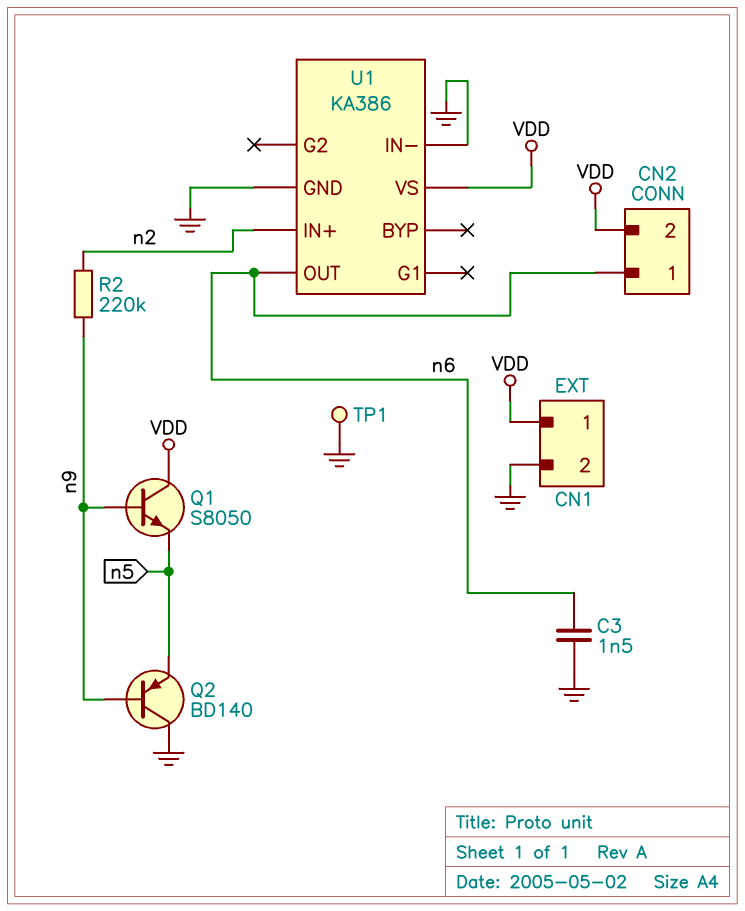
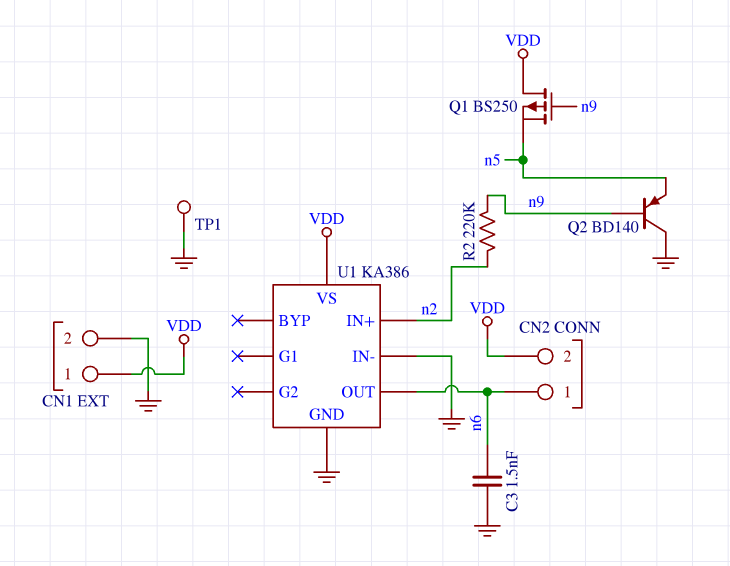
Q1: NPN S8050 (B n9, C VDD, E n5) -> PMOS BS250 (G n9, D VDD, S n5)

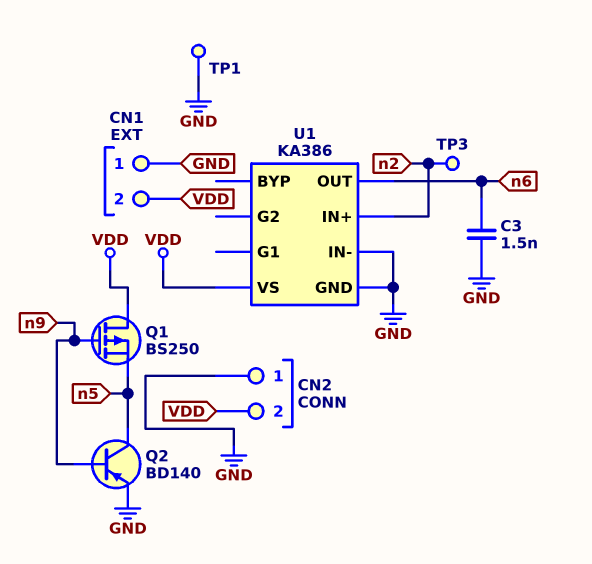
CN1 pin 1: VDD -> GND
CN1 pin 2: GND -> VDD
CN2 pin 1: n6 -> GND
Q2: PNP BD140 (B n9, C GND, E n5) -> PNP BD140 (B n9, C n5, E GND)
R2: 220k (n2, n9) -> none
TP3: none -> test point (n2)

